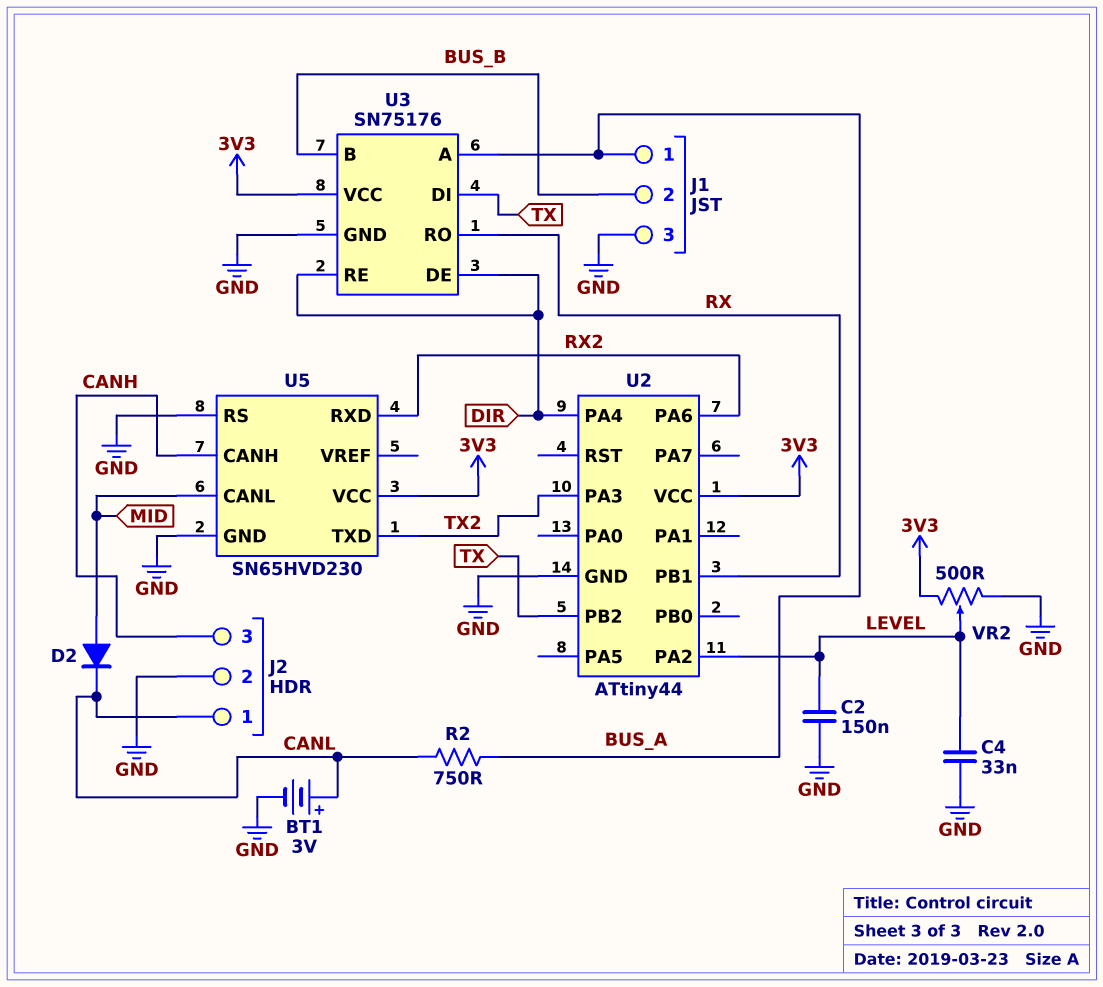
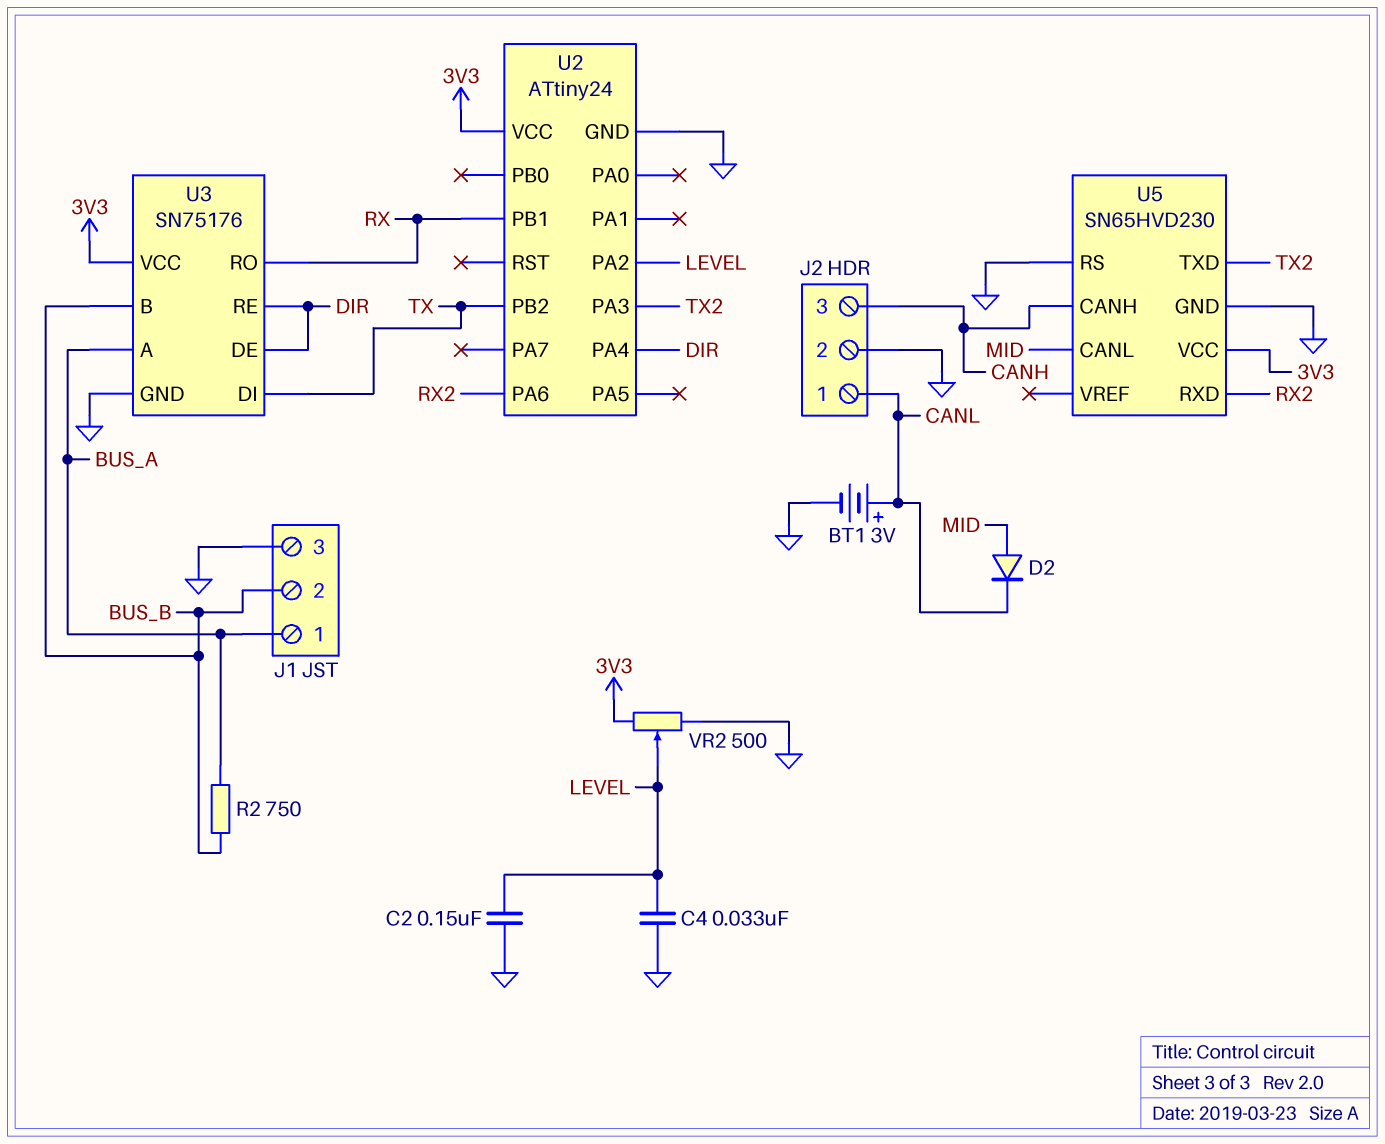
R2: 750 (BUS_A, CANL) -> 750 (BUS_A, BUS_B)
U2: ATtiny44 -> ATtiny24

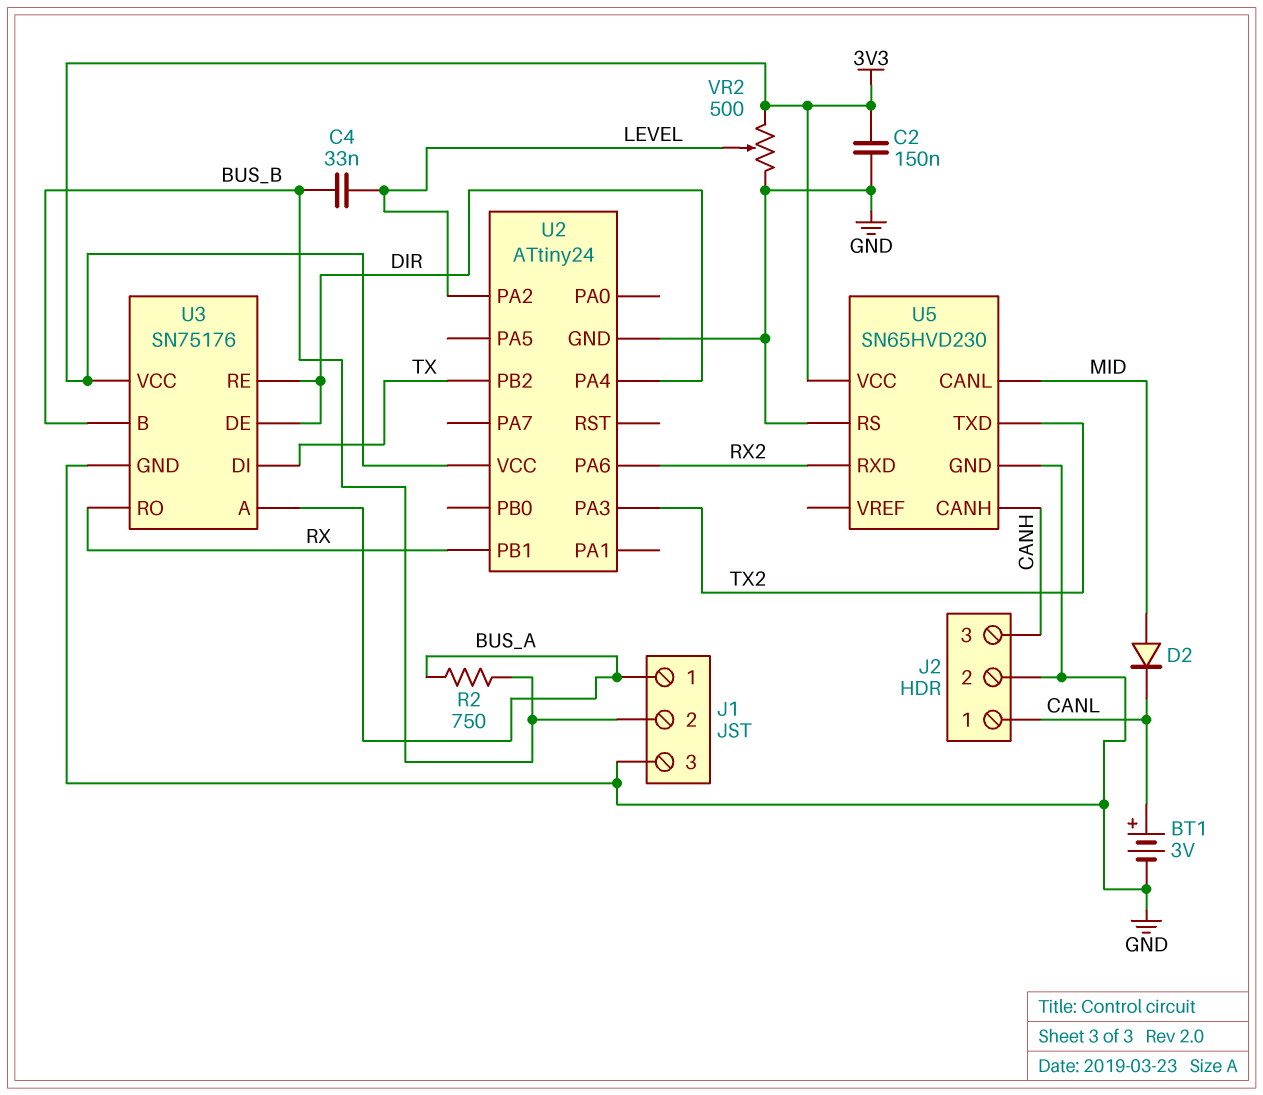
C2: 150nF (GND, LEVEL) -> 150nF (3V3, GND)
C4: 33nF (GND, LEVEL) -> 33nF (BUS_B, LEVEL)

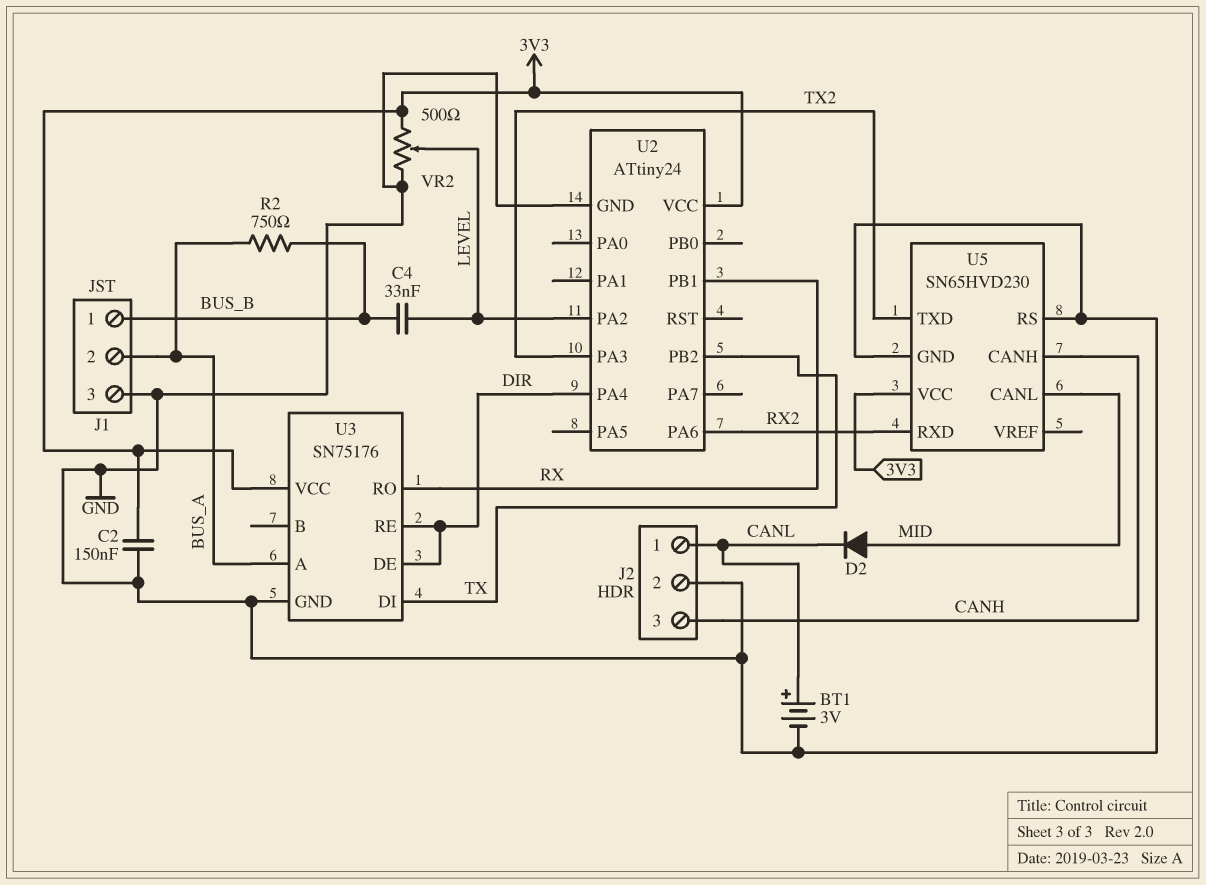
J1 pin 1: BUS_A -> BUS_B
J1 pin 2: BUS_B -> BUS_A
U3 pin B: BUS_B -> none

